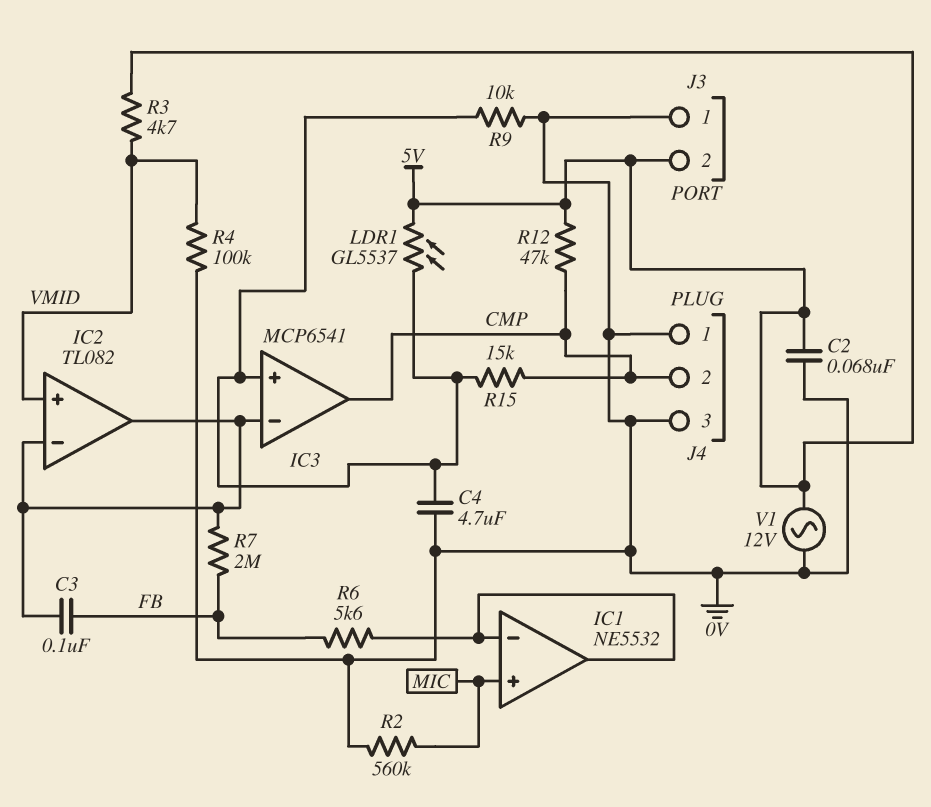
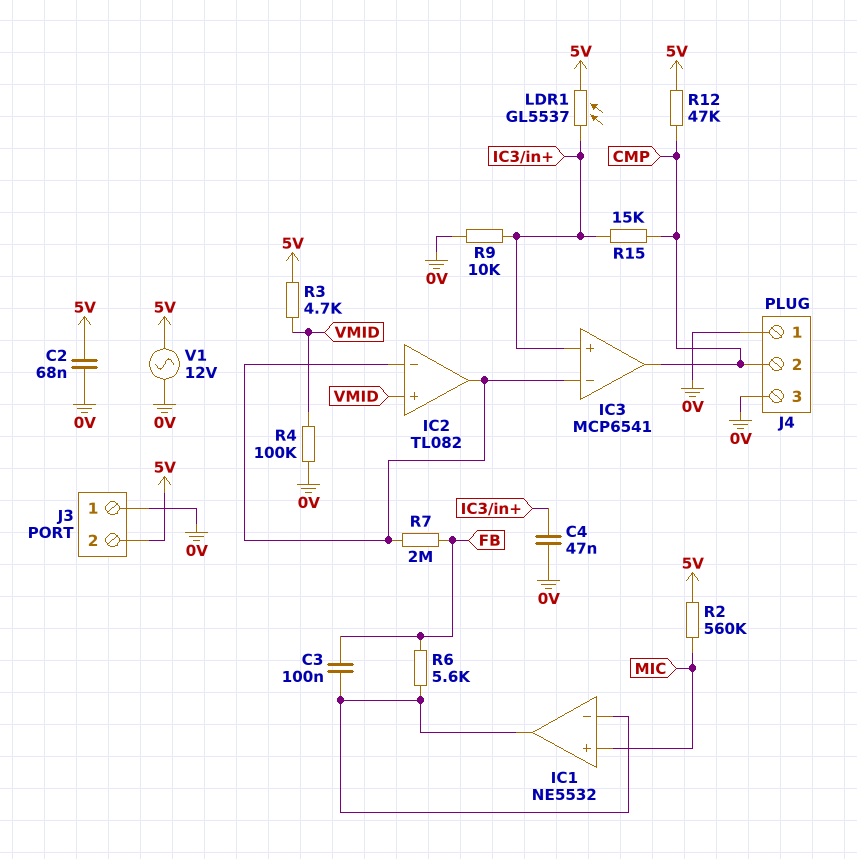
C3: 100nF (FB, IC2/in-) -> 100nF (FB, IC1/in-)
C4: 4.7uF (0V, IC3/in+) -> 47nF (0V, IC3/in+)
R2: 560k (0V, MIC) -> 560k (5V, MIC)

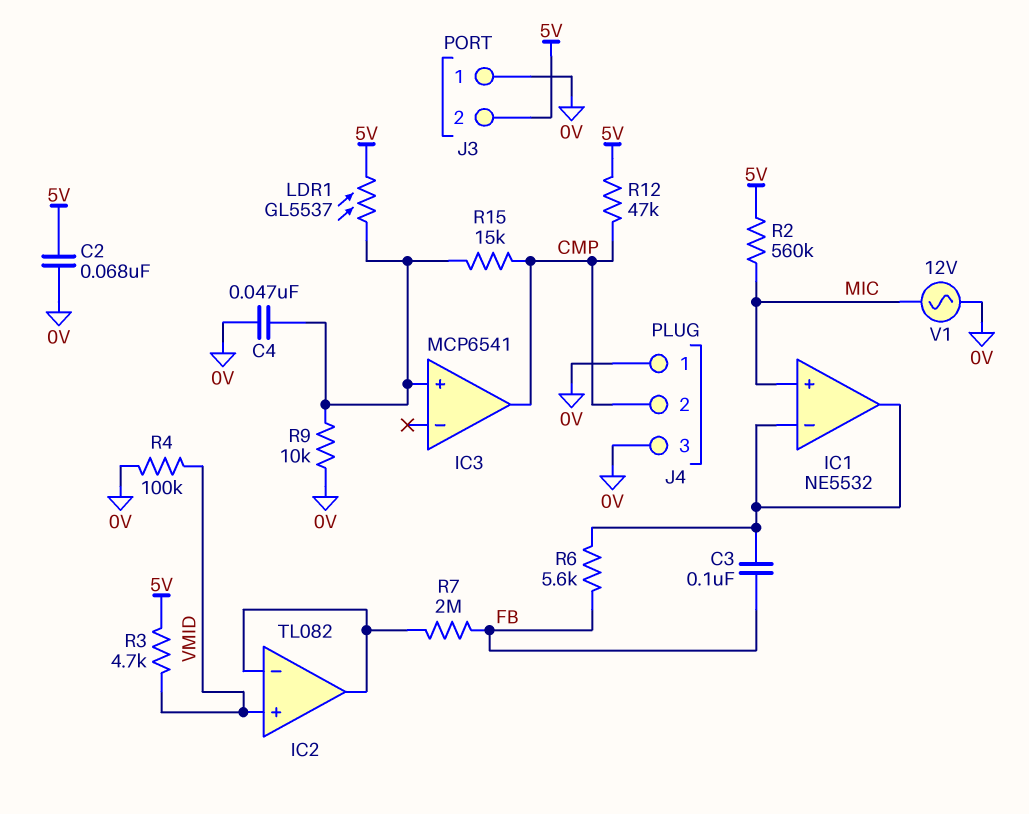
IC3 pin in-: IC2/in- -> none
V1: AC 12V (0V, 5V) -> AC 12V (0V, MIC)

